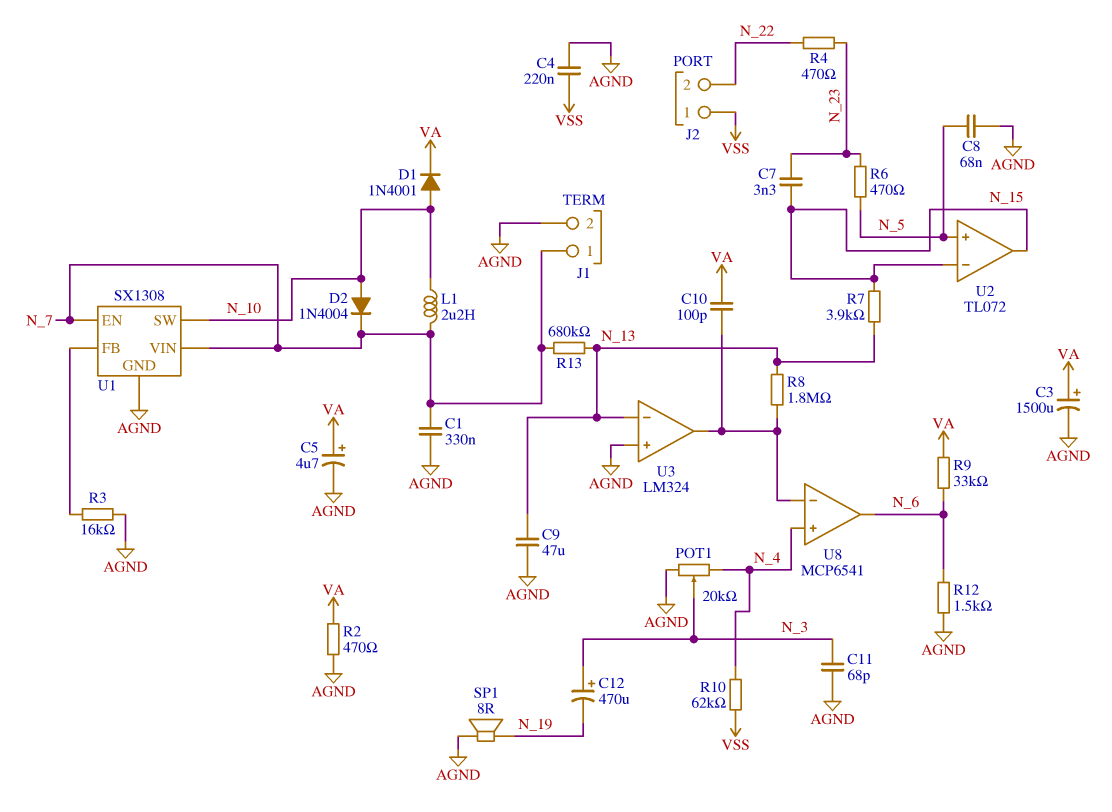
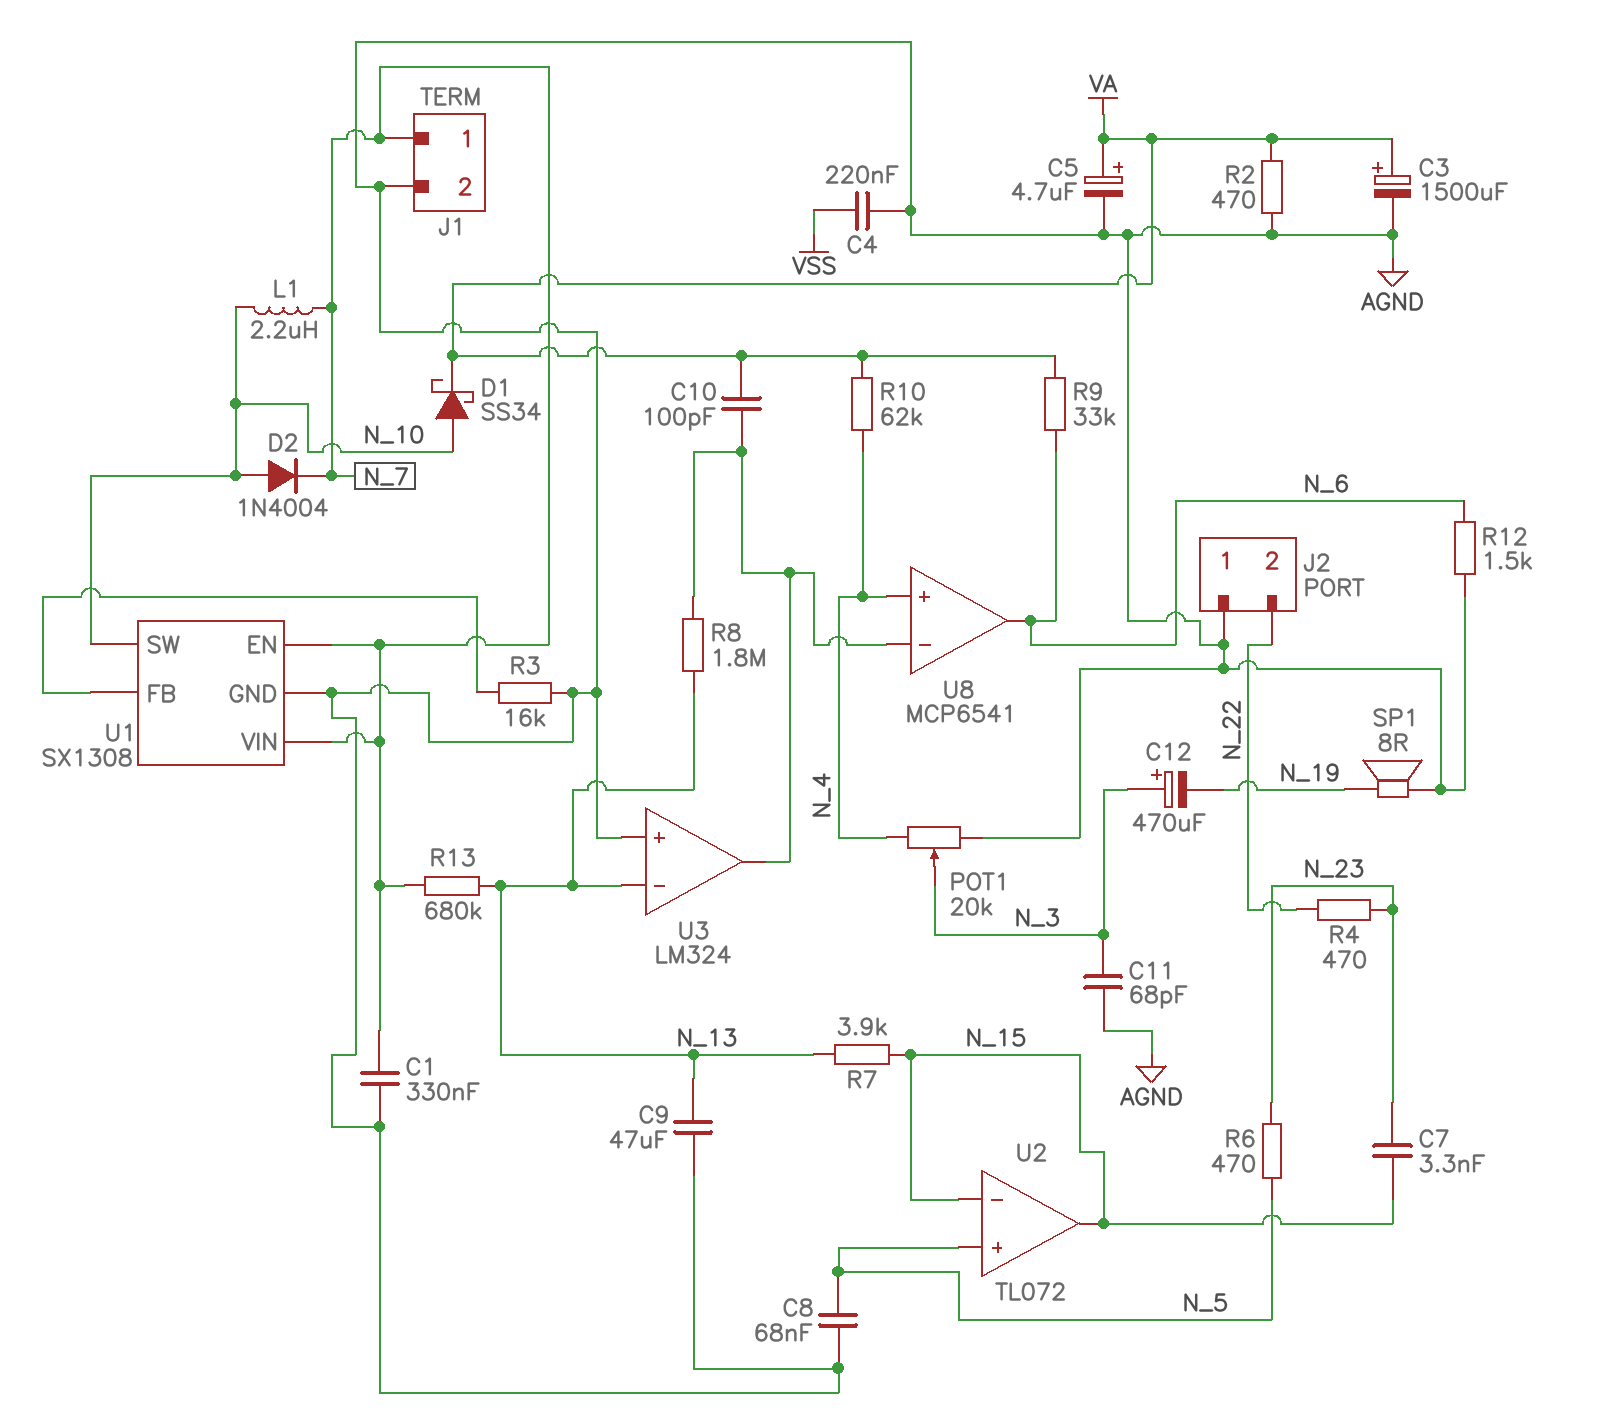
D1: diode 1N4001 (A N_10, K VA) -> schottky SS34 (A N_10, K VA)
J2 pin 1: VSS -> AGND
R10: 62k (N_4, VSS) -> 62k (N_4, VA)

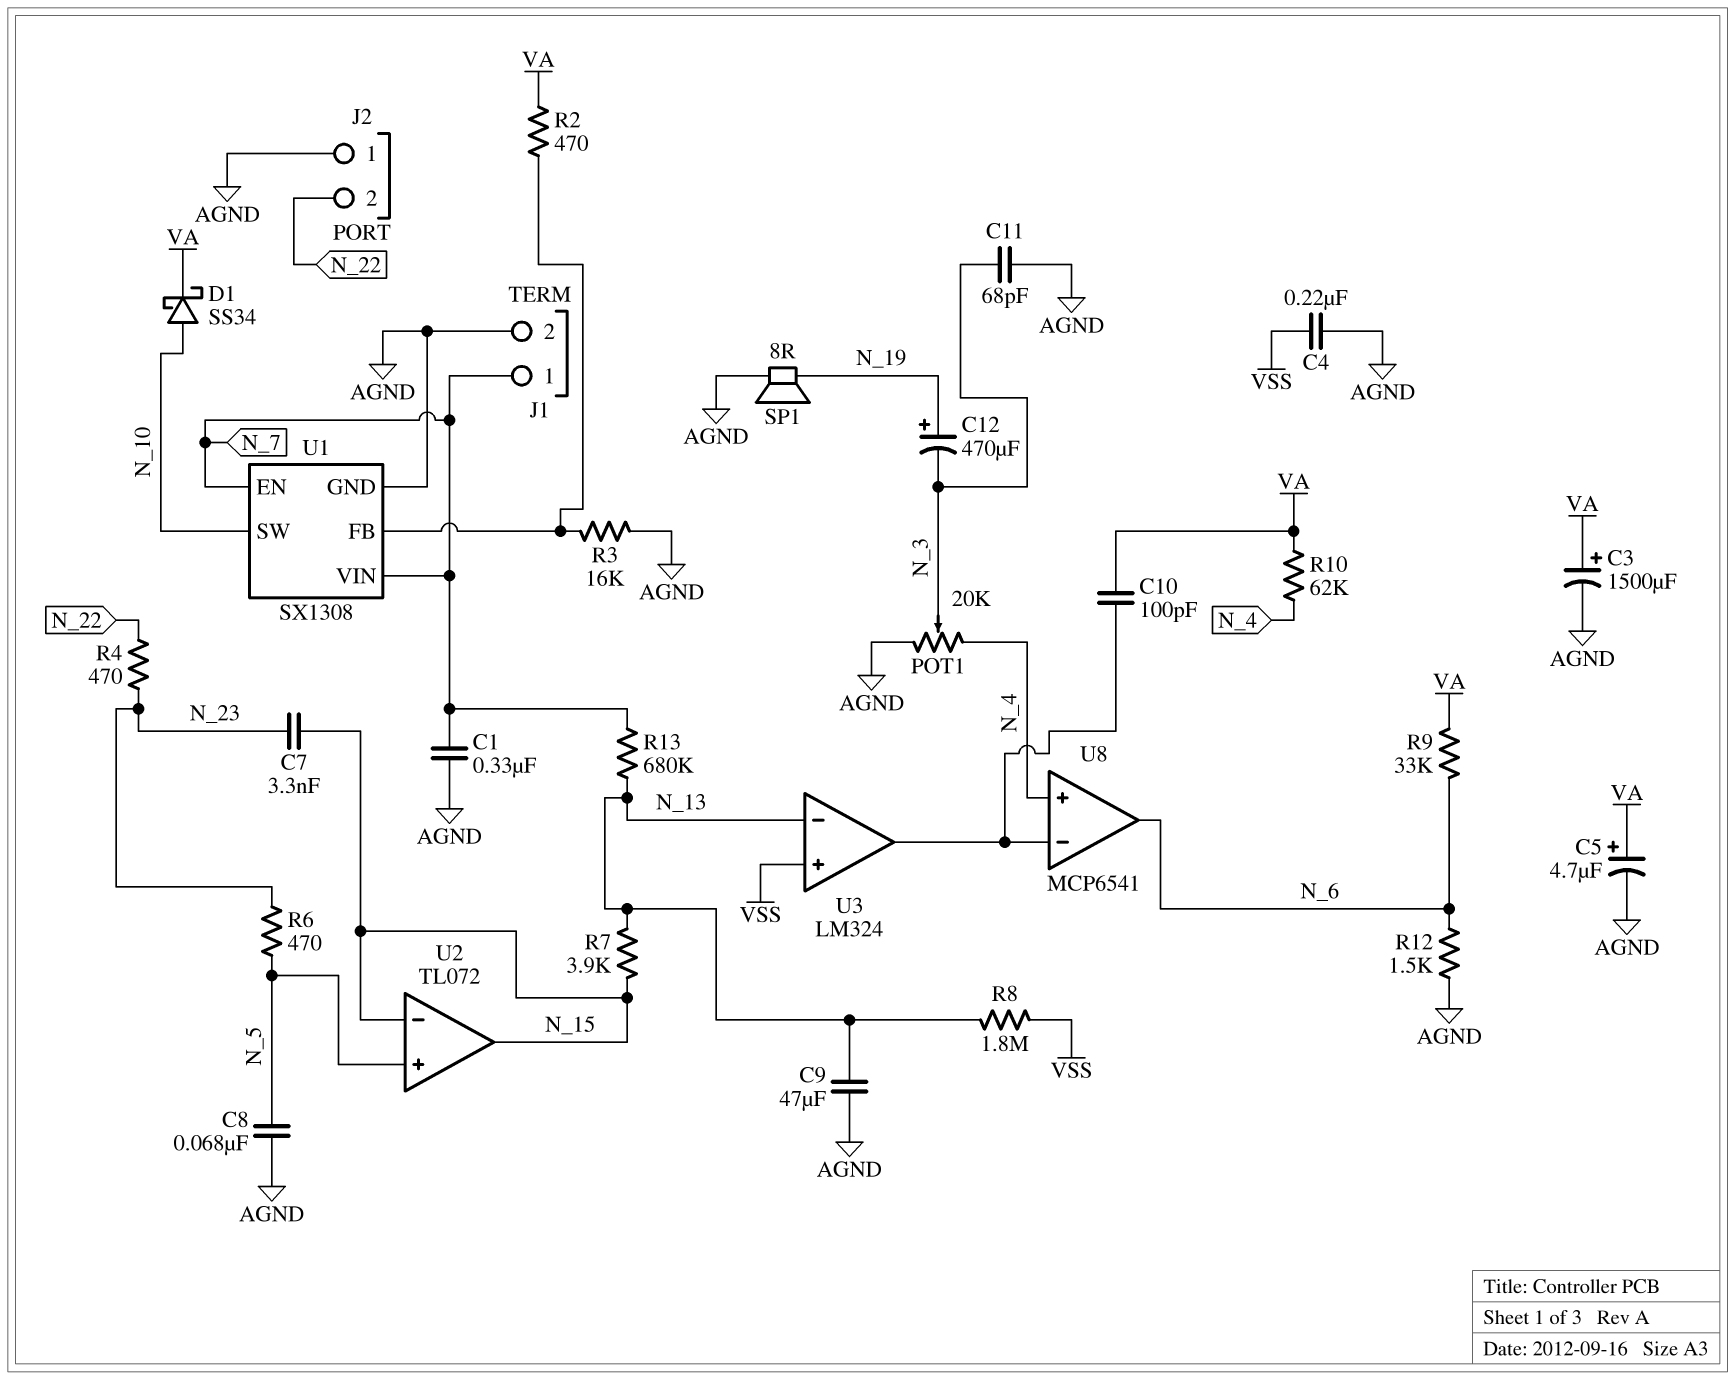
C12: 470uF (plus N_3, minus N_19) -> 470uF (plus N_19, minus N_3)
D2: diode 1N4004 (A N_10, K N_7) -> none
L1: 2.2uH (N_7, N_10) -> none
R2: 470 (AGND, VA) -> 470 (U1/FB, VA)
R8: 1.8M (N_13, U3/out) -> 1.8M (N_13, VSS)
U3 pin in+: AGND -> VSS

